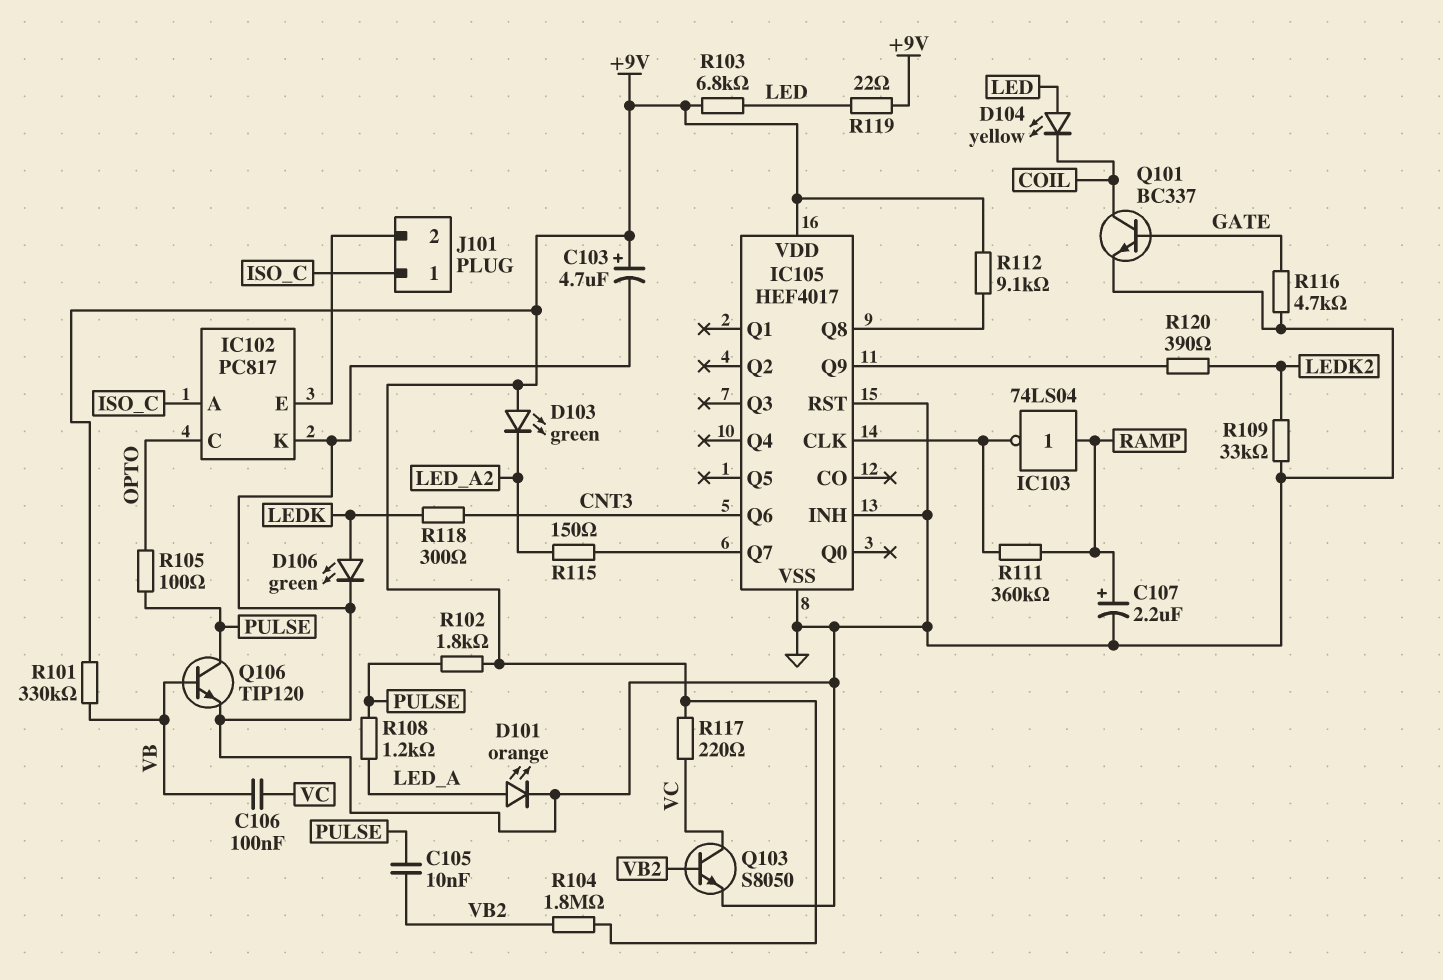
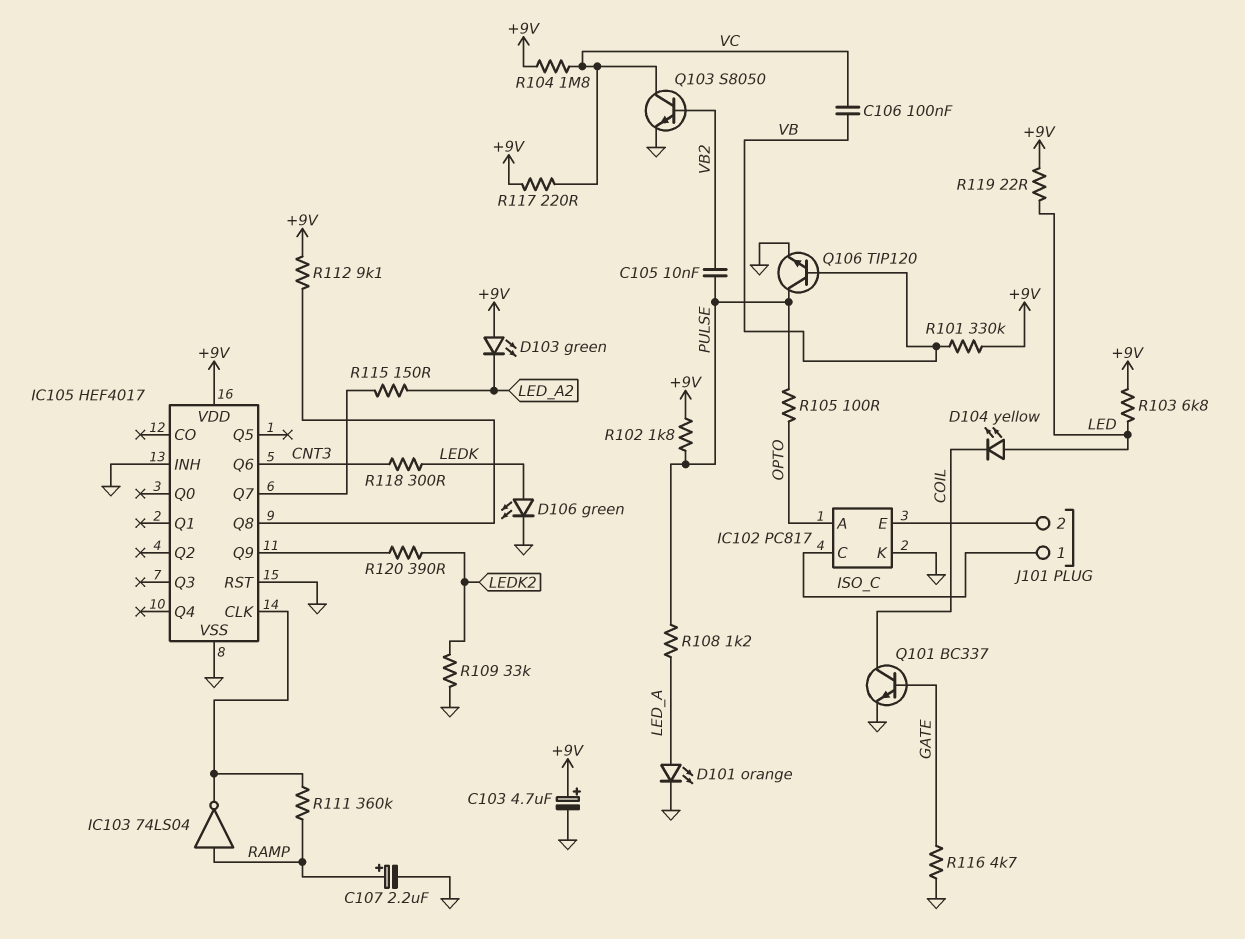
IC102 pin A: ISO_C -> OPTO
IC102 pin C: OPTO -> ISO_C
R104: 1.8M (+9V, VB2) -> 1.8M (+9V, VC)

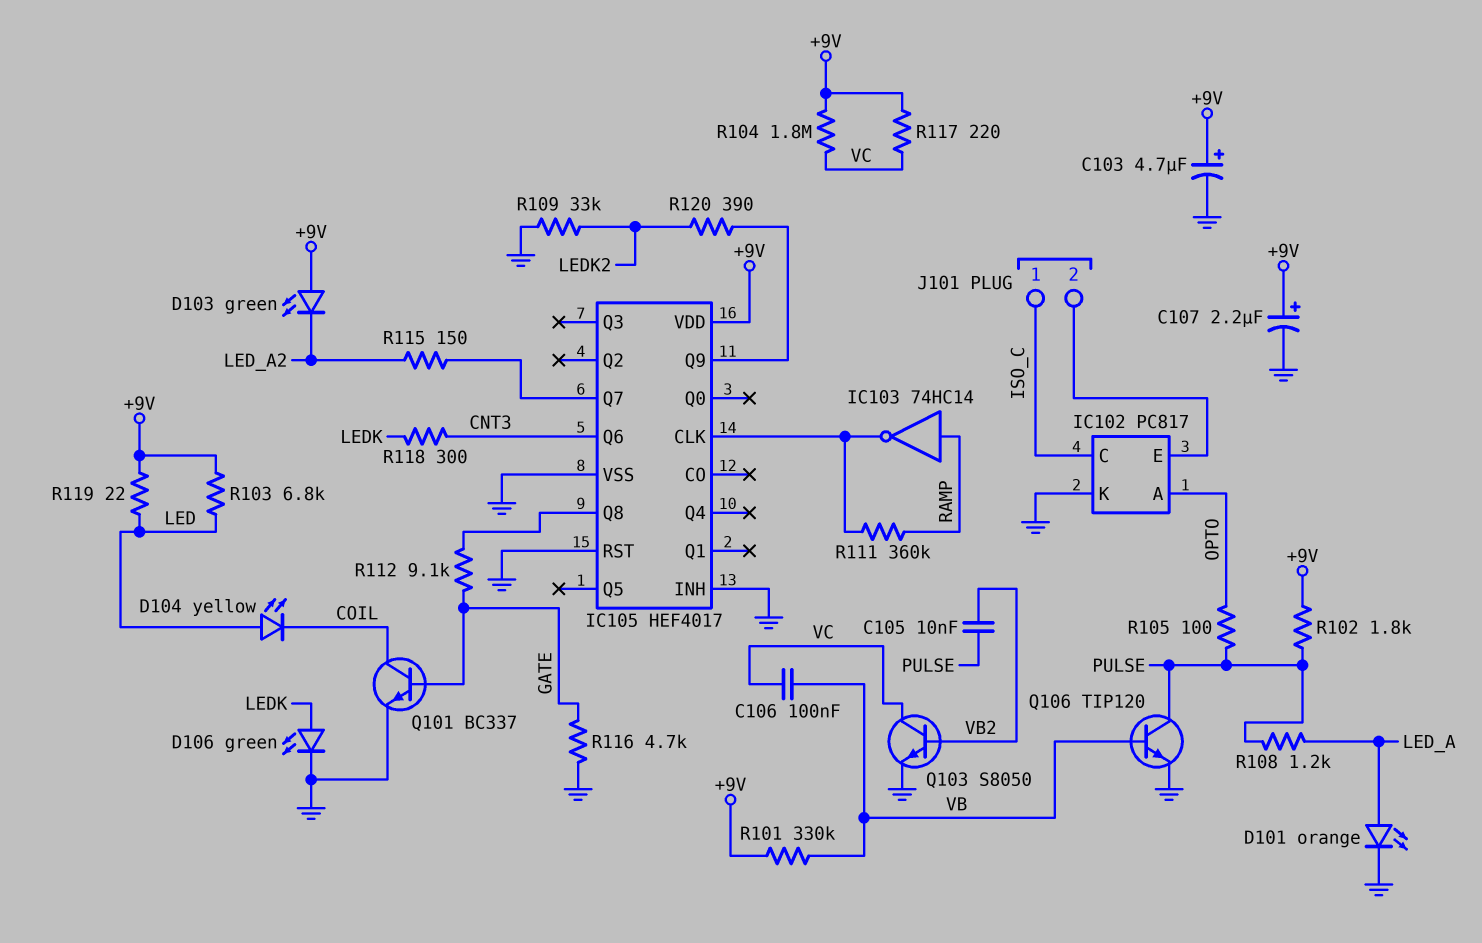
C107: 2.2uF (plus RAMP, minus GND) -> 2.2uF (plus +9V, minus GND)
IC103: NOT 74LS04 (in RAMP, out IC105/CLK) -> NOT 74HC14 (in RAMP, out IC105/CLK)
R112: 9.1k (+9V, IC105/Q8) -> 9.1k (GATE, IC105/Q8)

